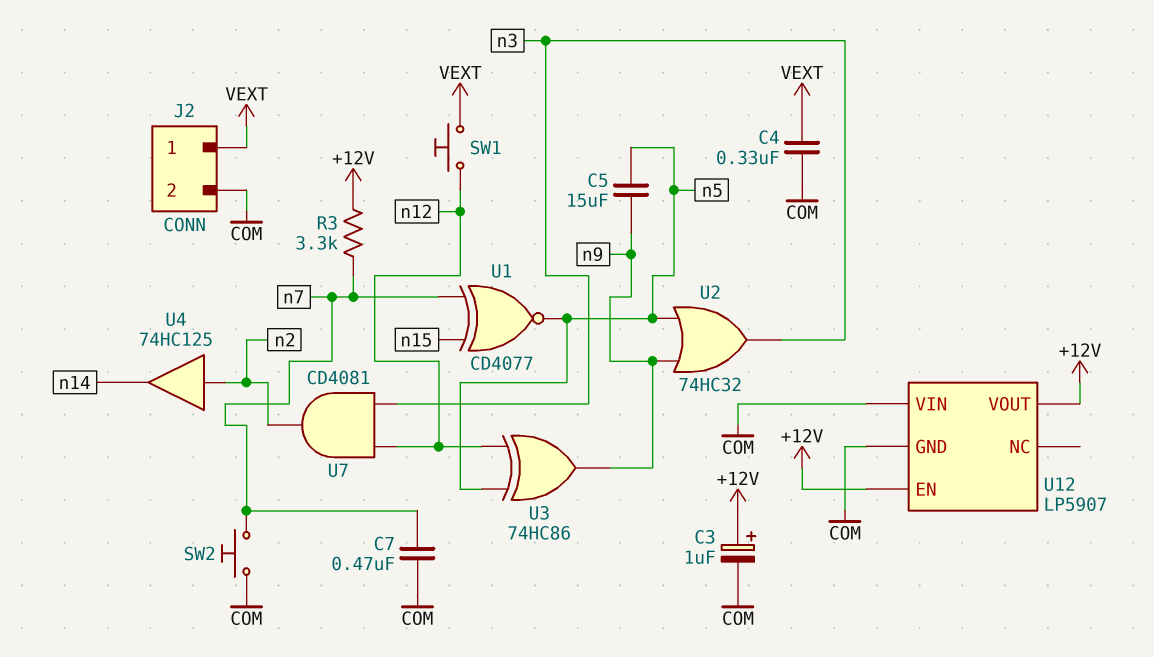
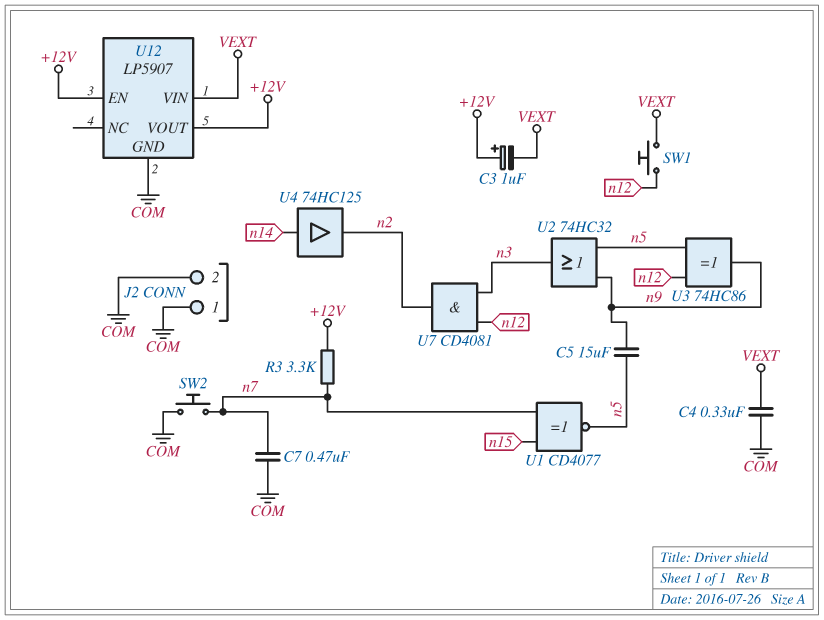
C3: 1uF (plus +12V, minus COM) -> 1uF (plus +12V, minus VEXT)
J2 pin 1: VEXT -> COM
U4: buffer 74HC125 (in n2, out n14) -> buffer 74HC125 (in n14, out n2)
U12 pin VIN: COM -> VEXT

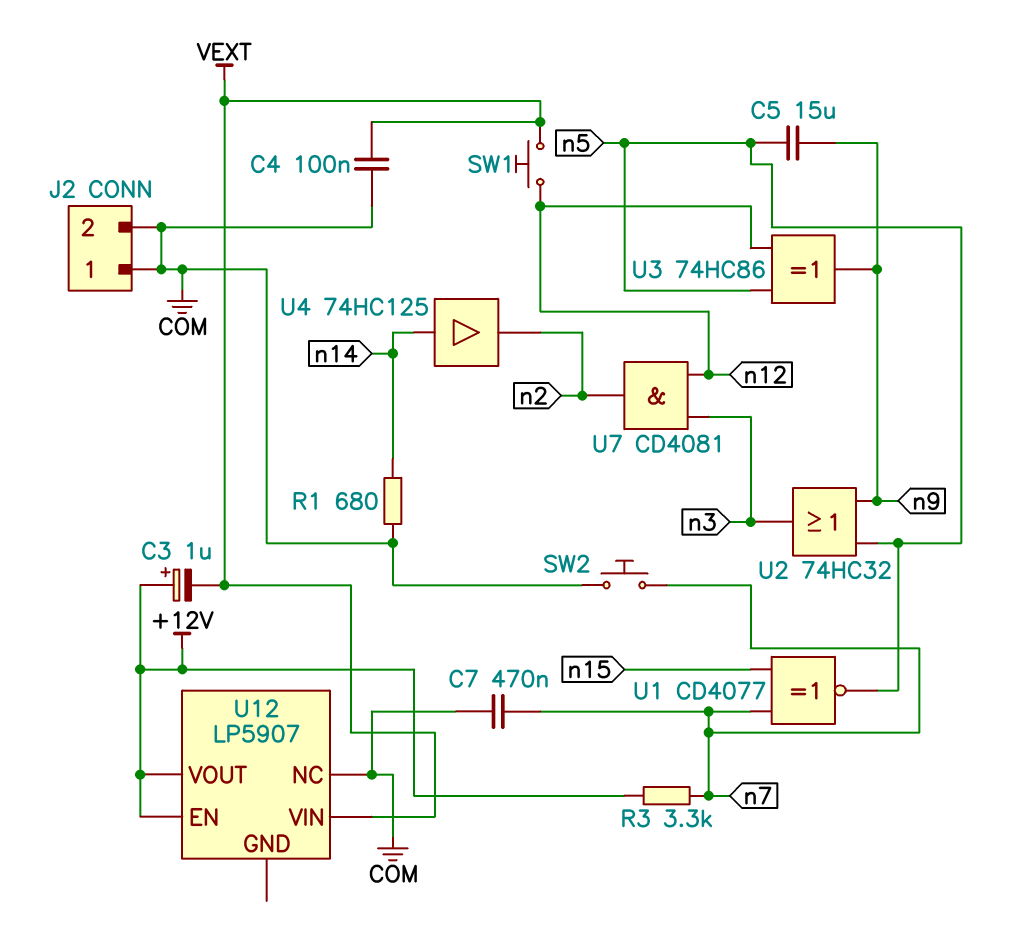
C4: 330nF (COM, VEXT) -> 100nF (COM, VEXT)
R1: none -> 680 (COM, n14)
U12 pin GND: COM -> none
U12 pin NC: none -> COM

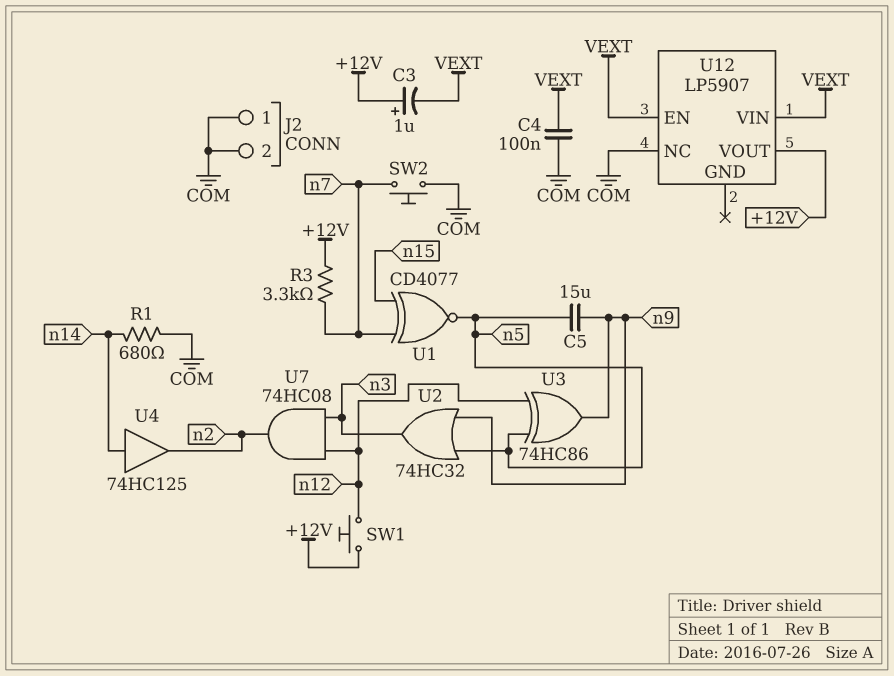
C7: 470nF (COM, n7) -> none
SW1: button (VEXT, n12) -> button (+12V, n12)
U7: AND CD4081 (in n3, in n12, out n2) -> AND 74HC08 (in n3, in n12, out n2)
U12 pin EN: +12V -> VEXT

